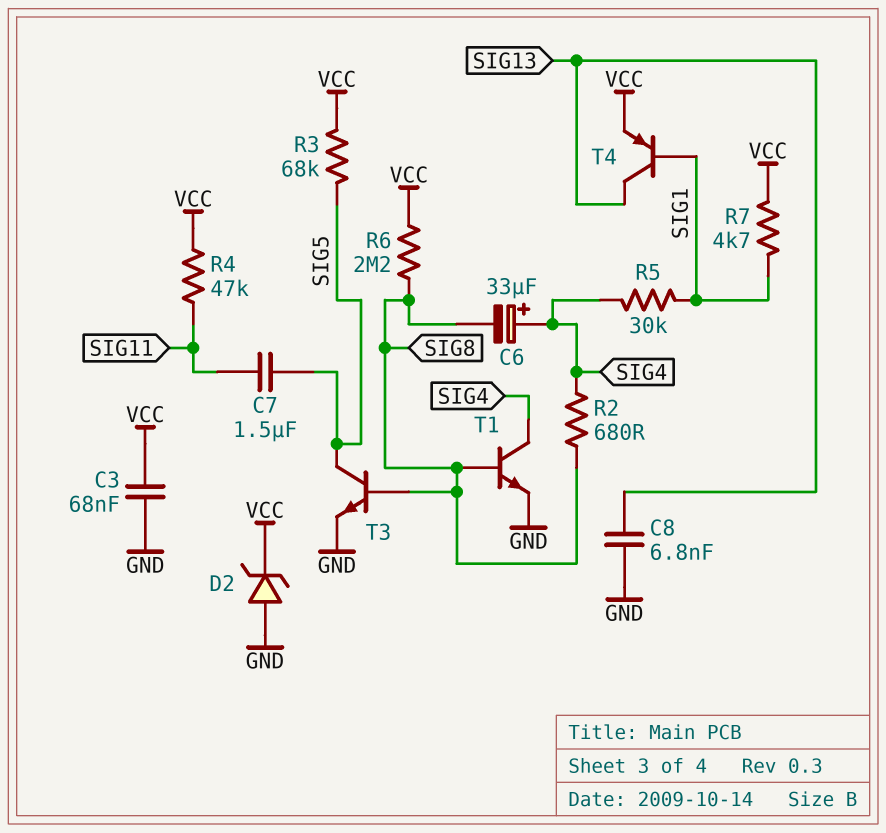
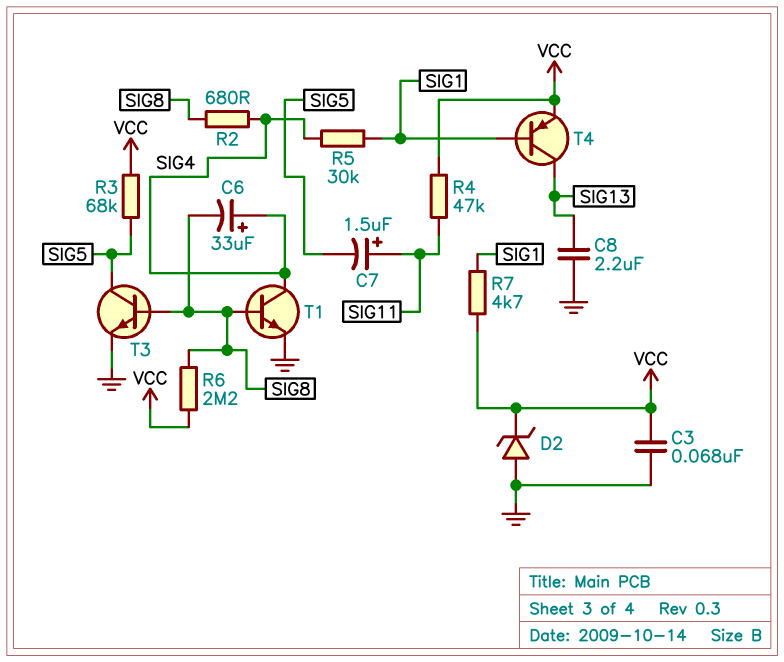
C7: 1.5uF (SIG5, SIG11) -> 1.5uF (plus SIG11, minus SIG5)
C8: 6.8nF (GND, SIG13) -> 2.2uF (GND, SIG13)

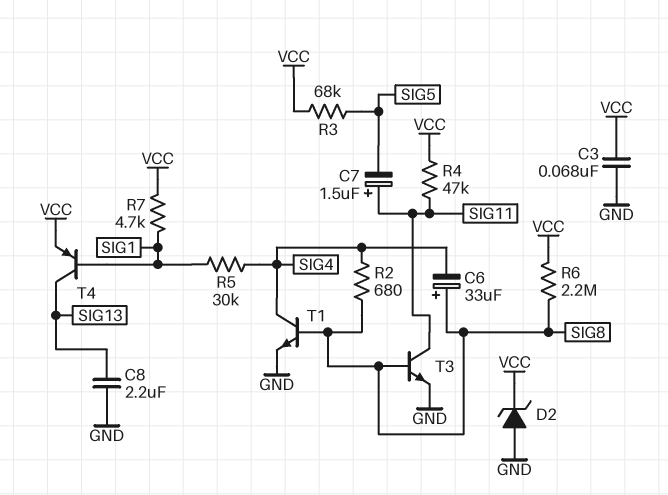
C6: 33uF (plus SIG4, minus SIG8) -> 33uF (plus SIG8, minus SIG4)
T3: NPN (B SIG8, C SIG5, E GND) -> NPN (B SIG8, C SIG11, E GND)

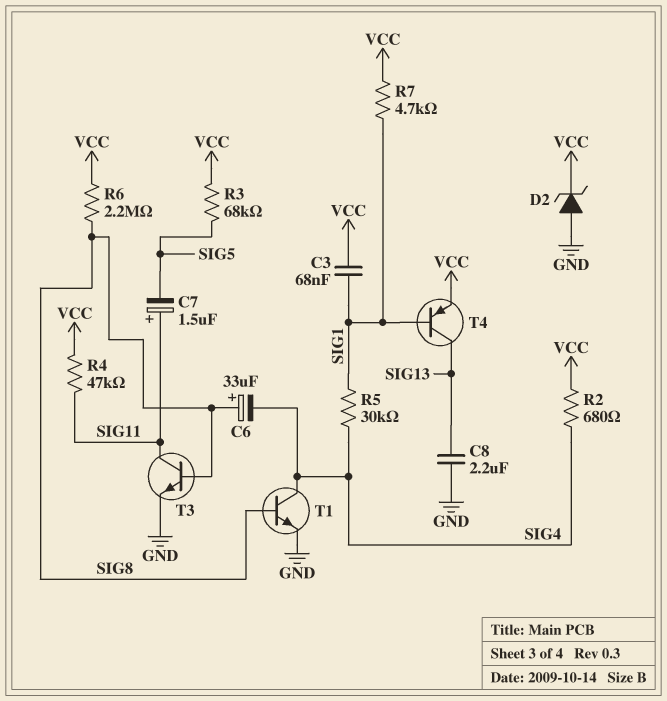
C3: 68nF (GND, VCC) -> 68nF (SIG1, VCC)
R2: 680 (SIG4, SIG8) -> 680 (SIG4, VCC)

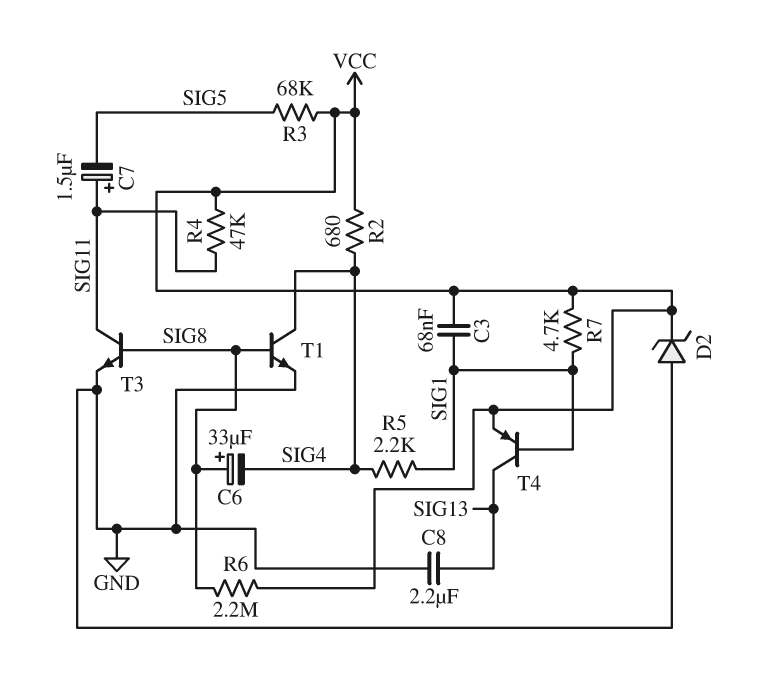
R5: 30k (SIG1, SIG4) -> 2.2k (SIG1, SIG4)

